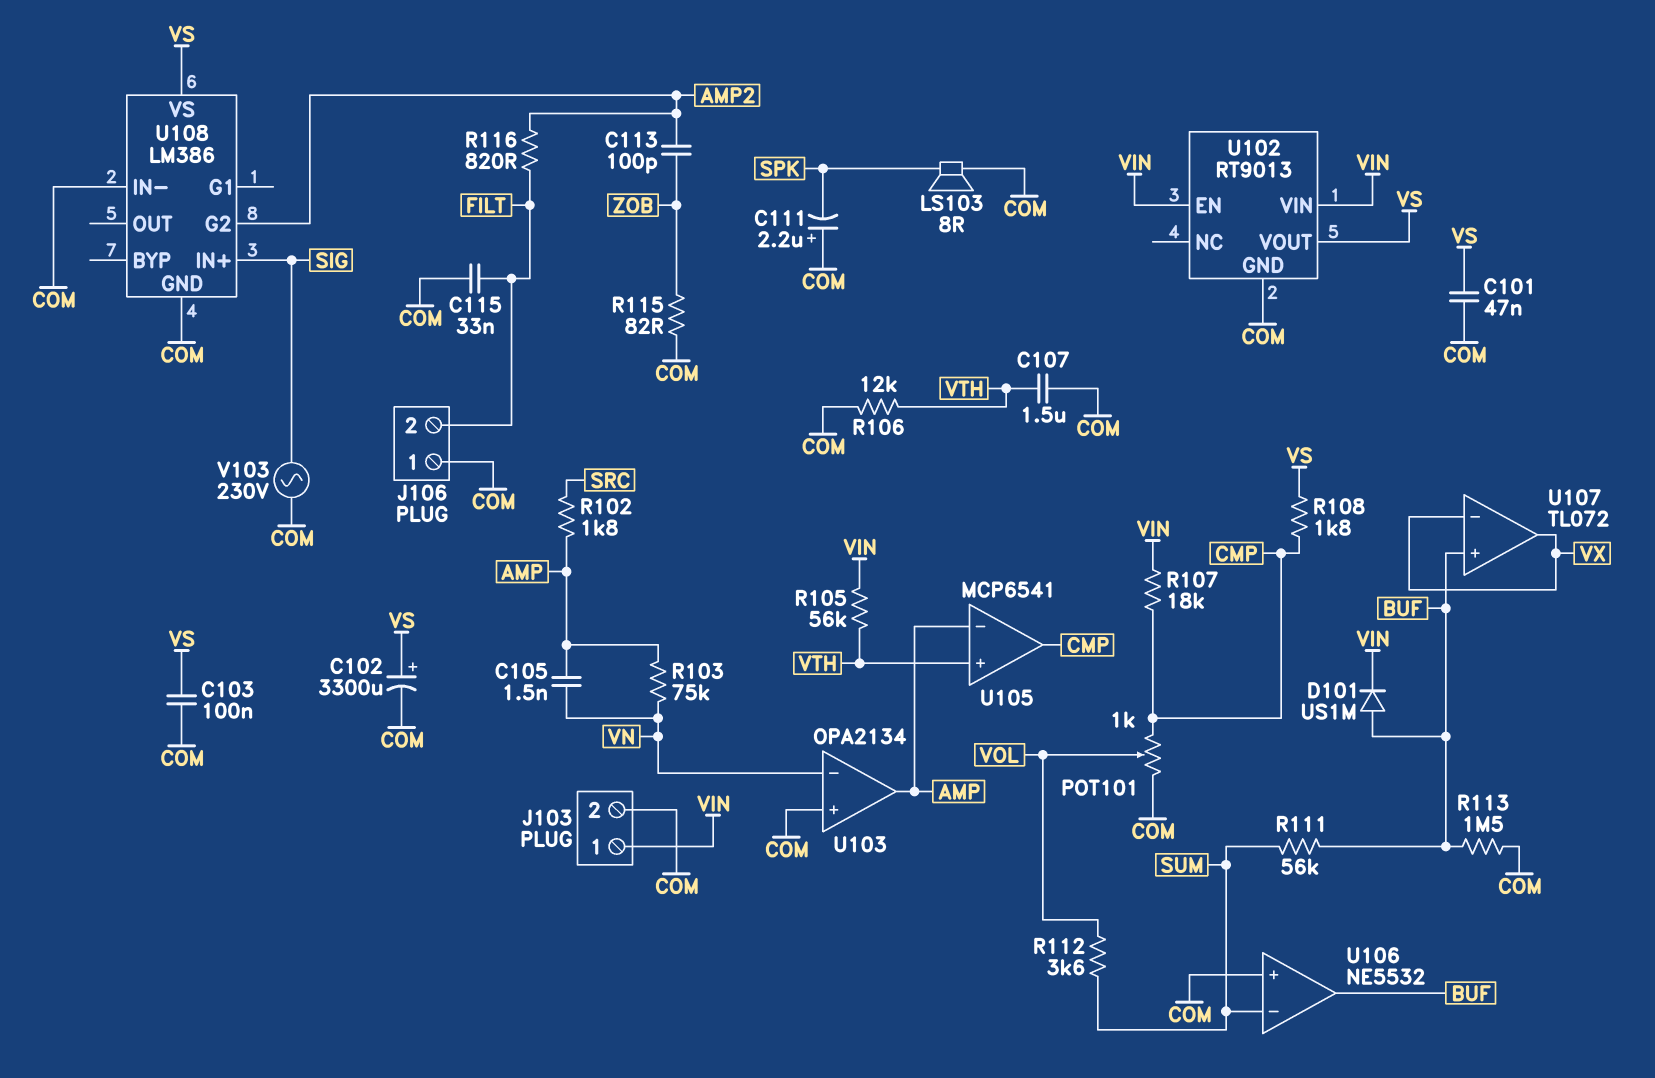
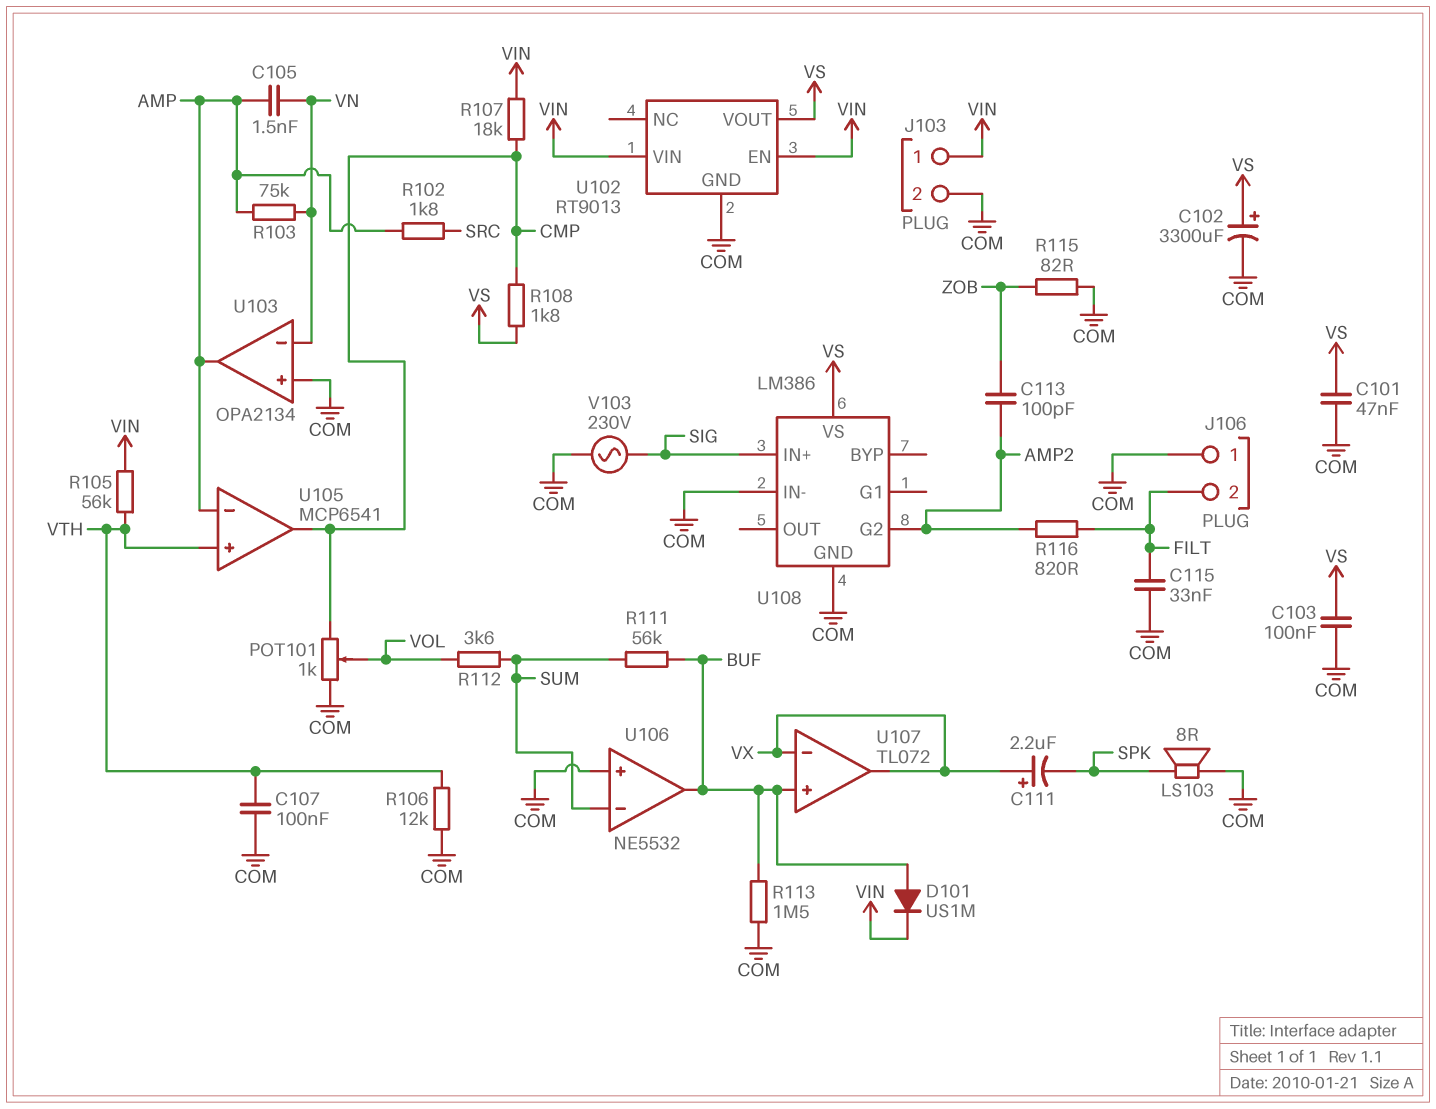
C107: 1.5uF (COM, VTH) -> 100nF (COM, VTH)
C111: 2.2uF (plus COM, minus SPK) -> 2.2uF (plus VX, minus SPK)

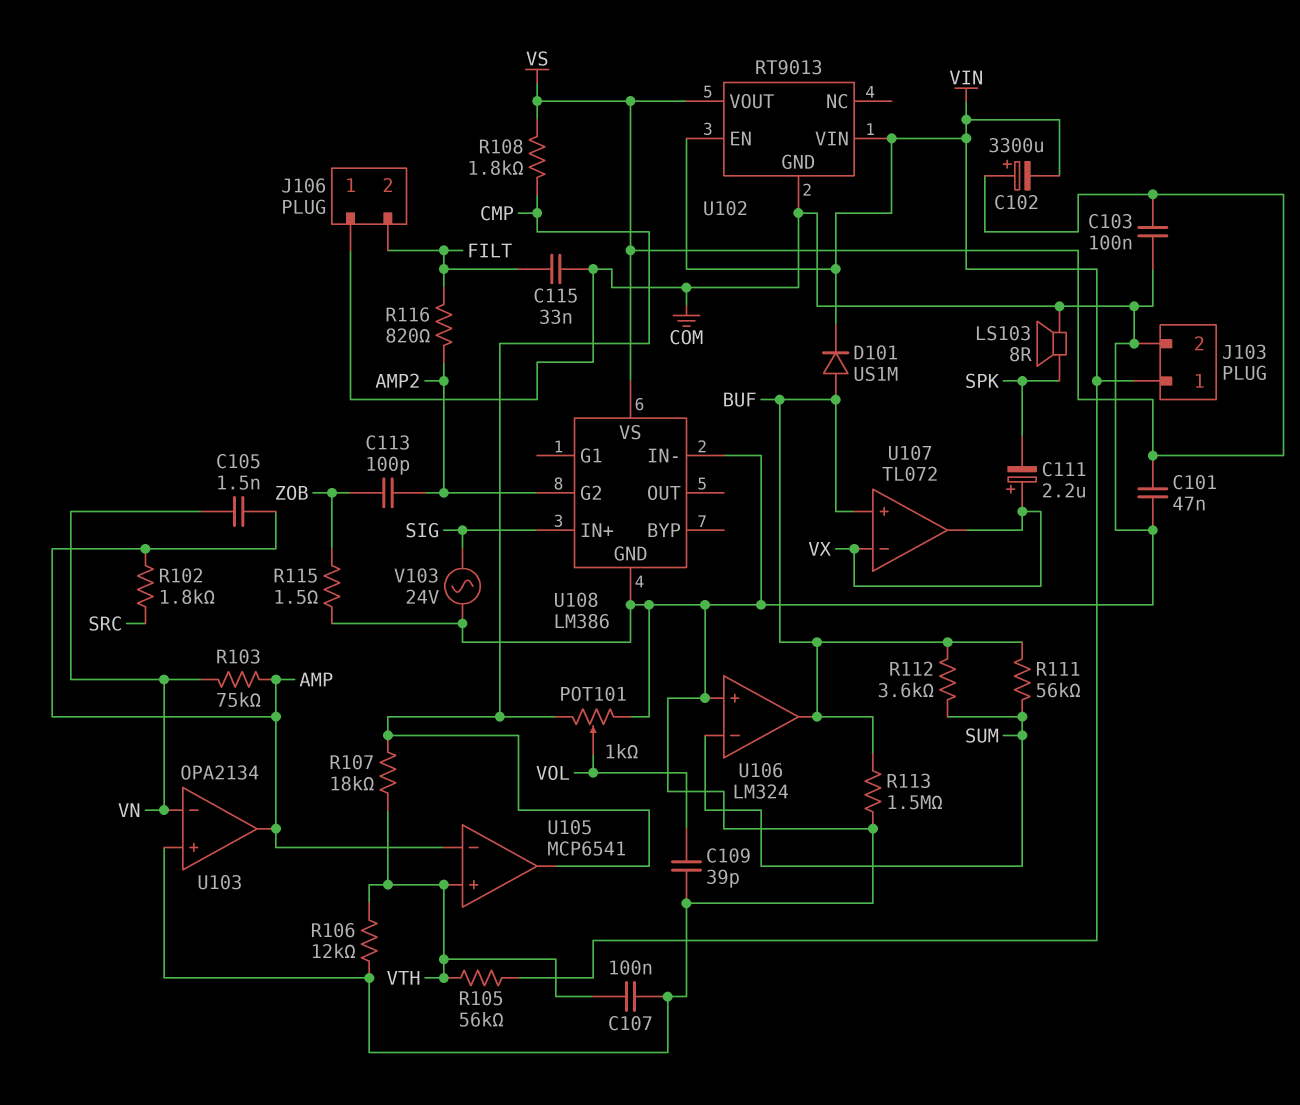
C102: 3300uF (plus VS, minus COM) -> 3300uF (plus VS, minus VIN)
C109: none -> 39pF (COM, VOL)
R107: 18k (CMP, VIN) -> 18k (CMP, VTH)
R112: 3.6k (SUM, VOL) -> 3.6k (BUF, SUM)
R115: 82 (COM, ZOB) -> 1.5 (COM, ZOB)
U106: NE5532 -> LM324
V103: AC 230V (COM, SIG) -> AC 24V (COM, SIG)

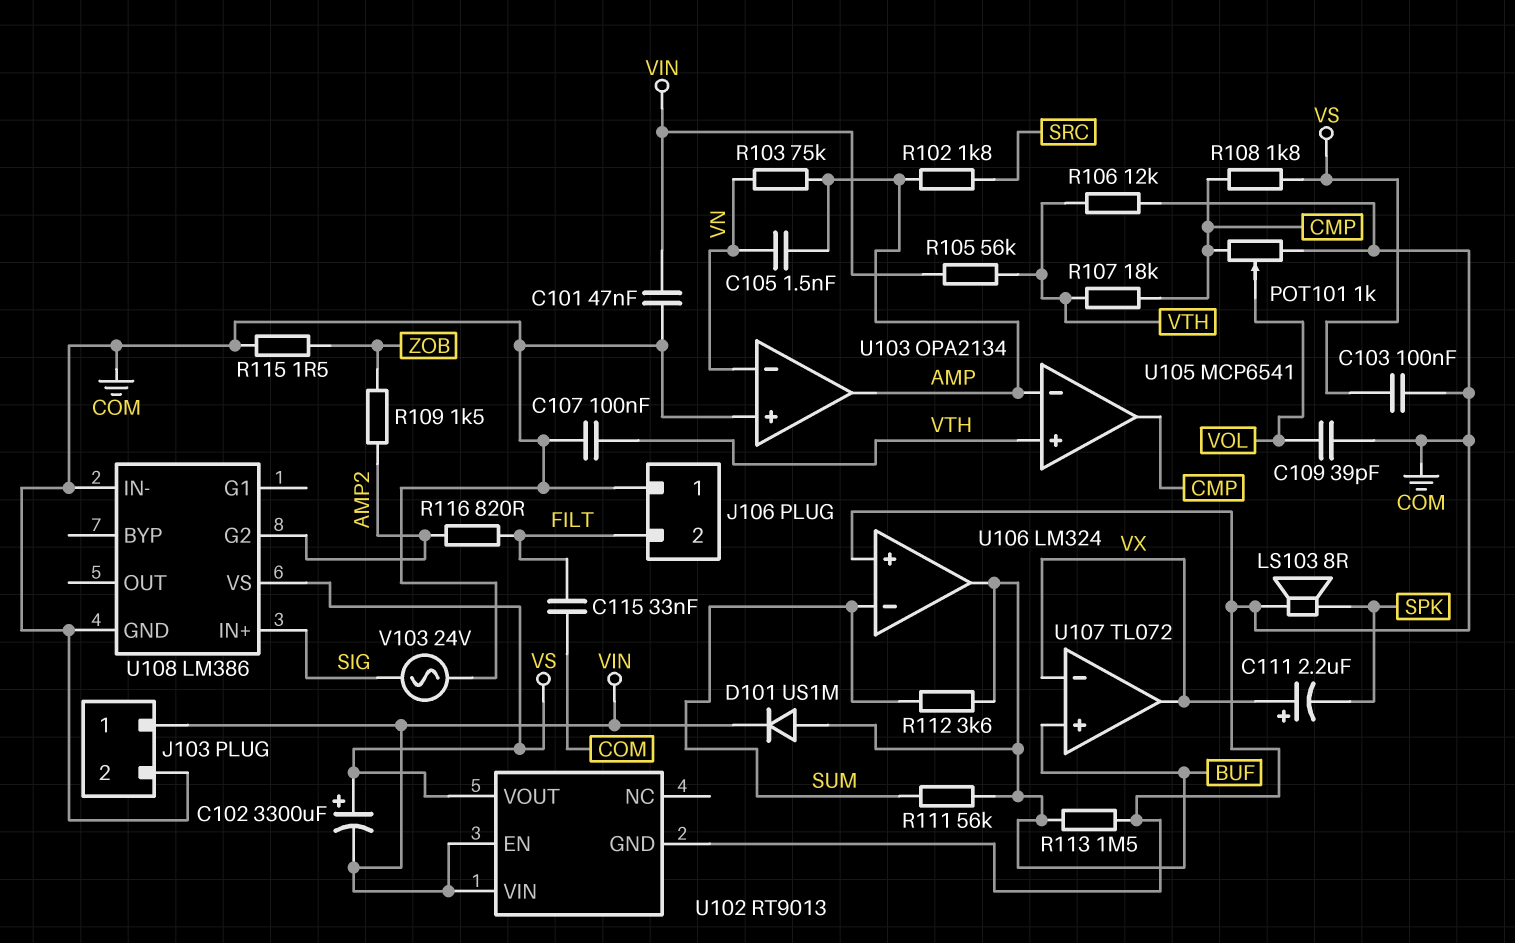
C101: 47nF (COM, VS) -> 47nF (COM, VIN)
C113: 100pF (AMP2, ZOB) -> none
R109: none -> 1.5k (AMP2, ZOB)

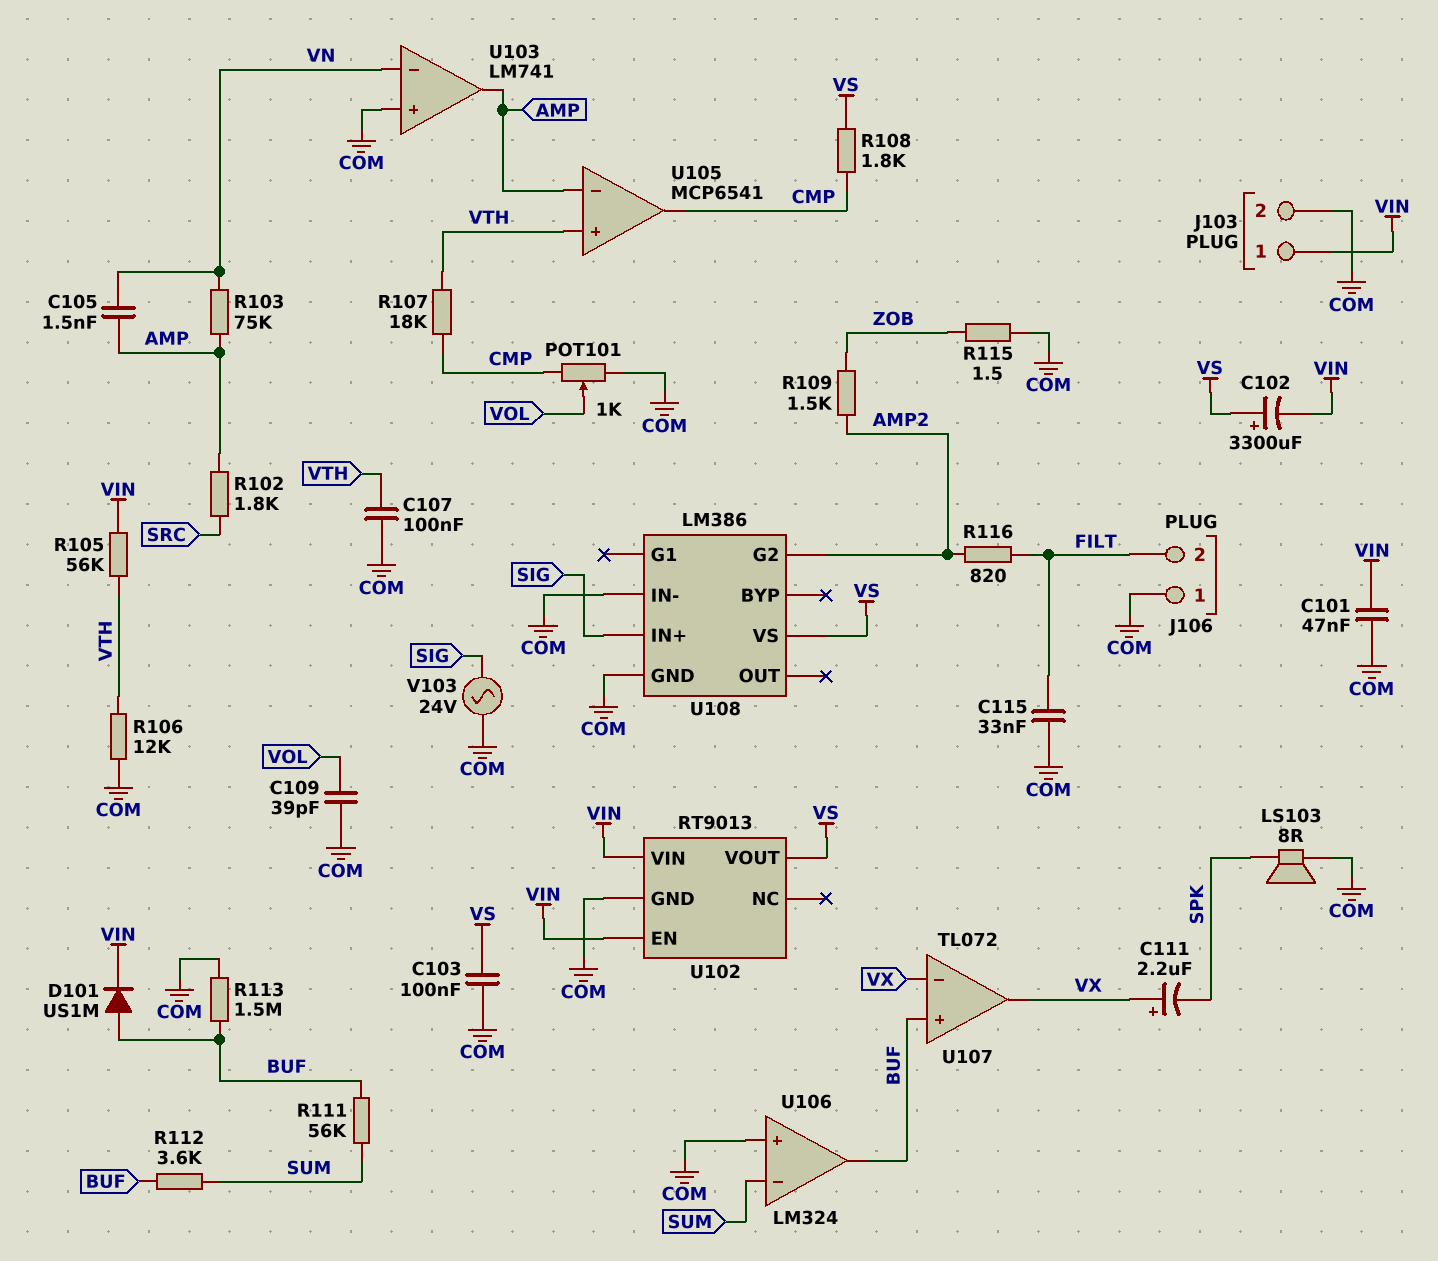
U103: OPA2134 -> LM741

